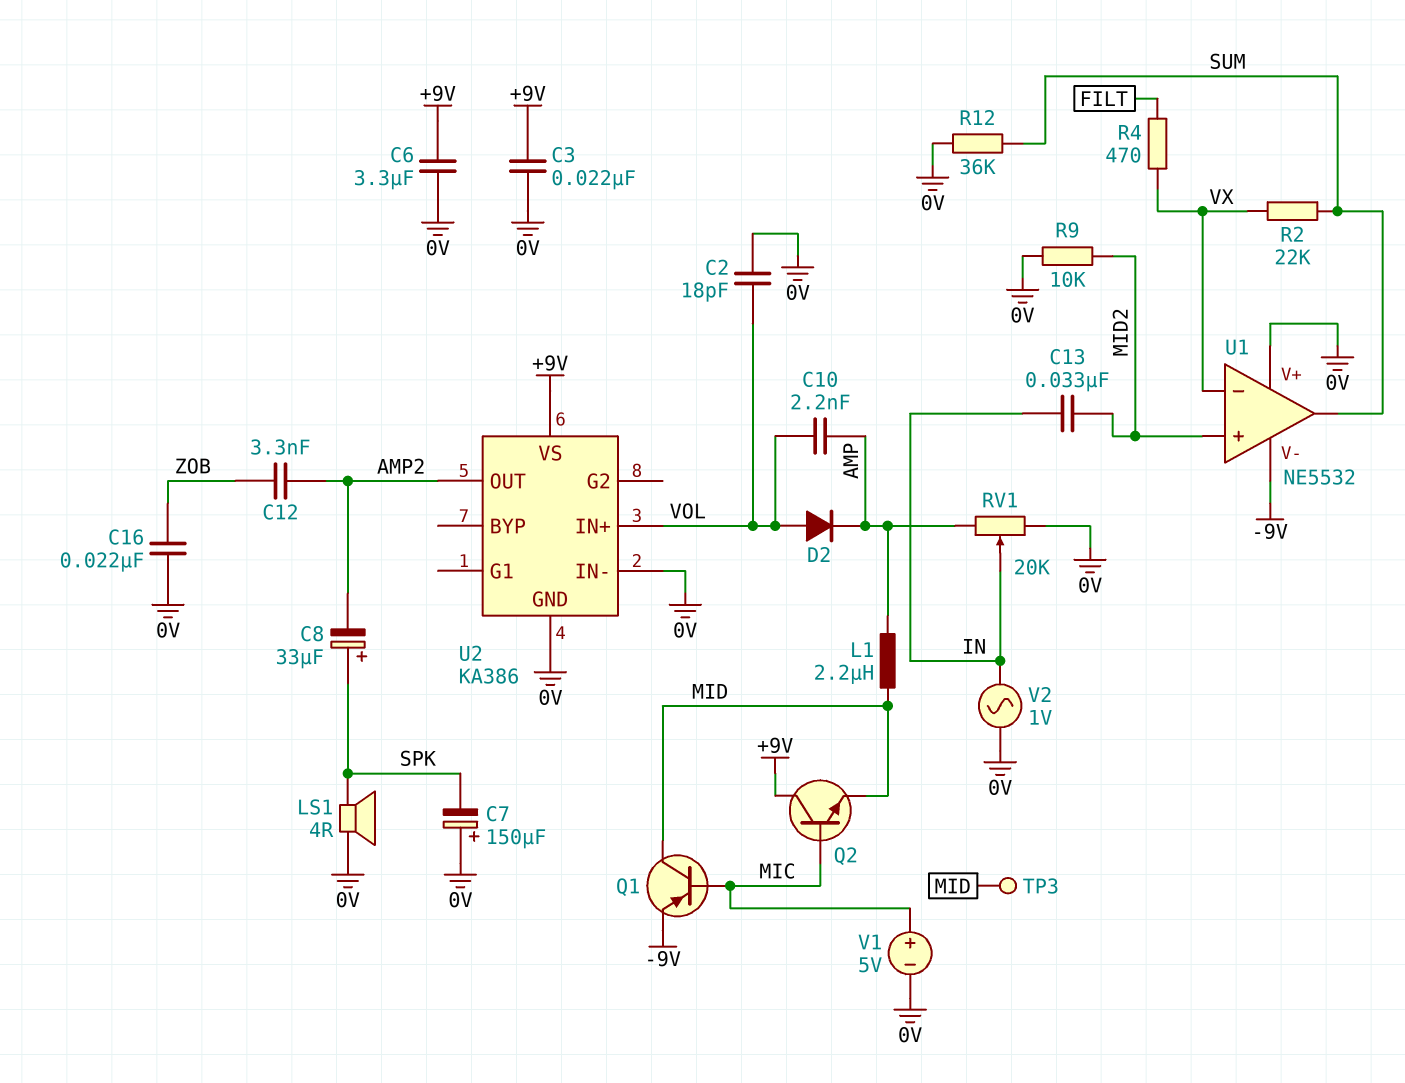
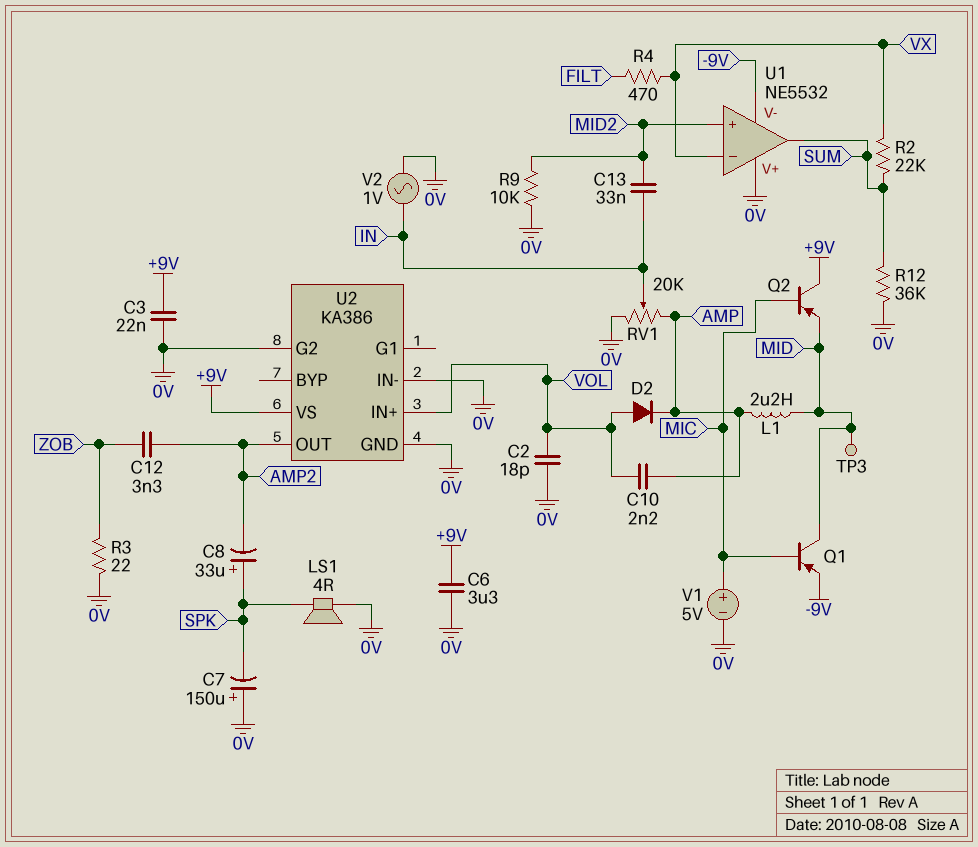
C16: 22nF (0V, ZOB) -> none
Q2: NPN (B MIC, C +9V, E MID) -> PNP (B MIC, C +9V, E MID)
R3: none -> 22 (0V, ZOB)
U2 pin G2: none -> 0V

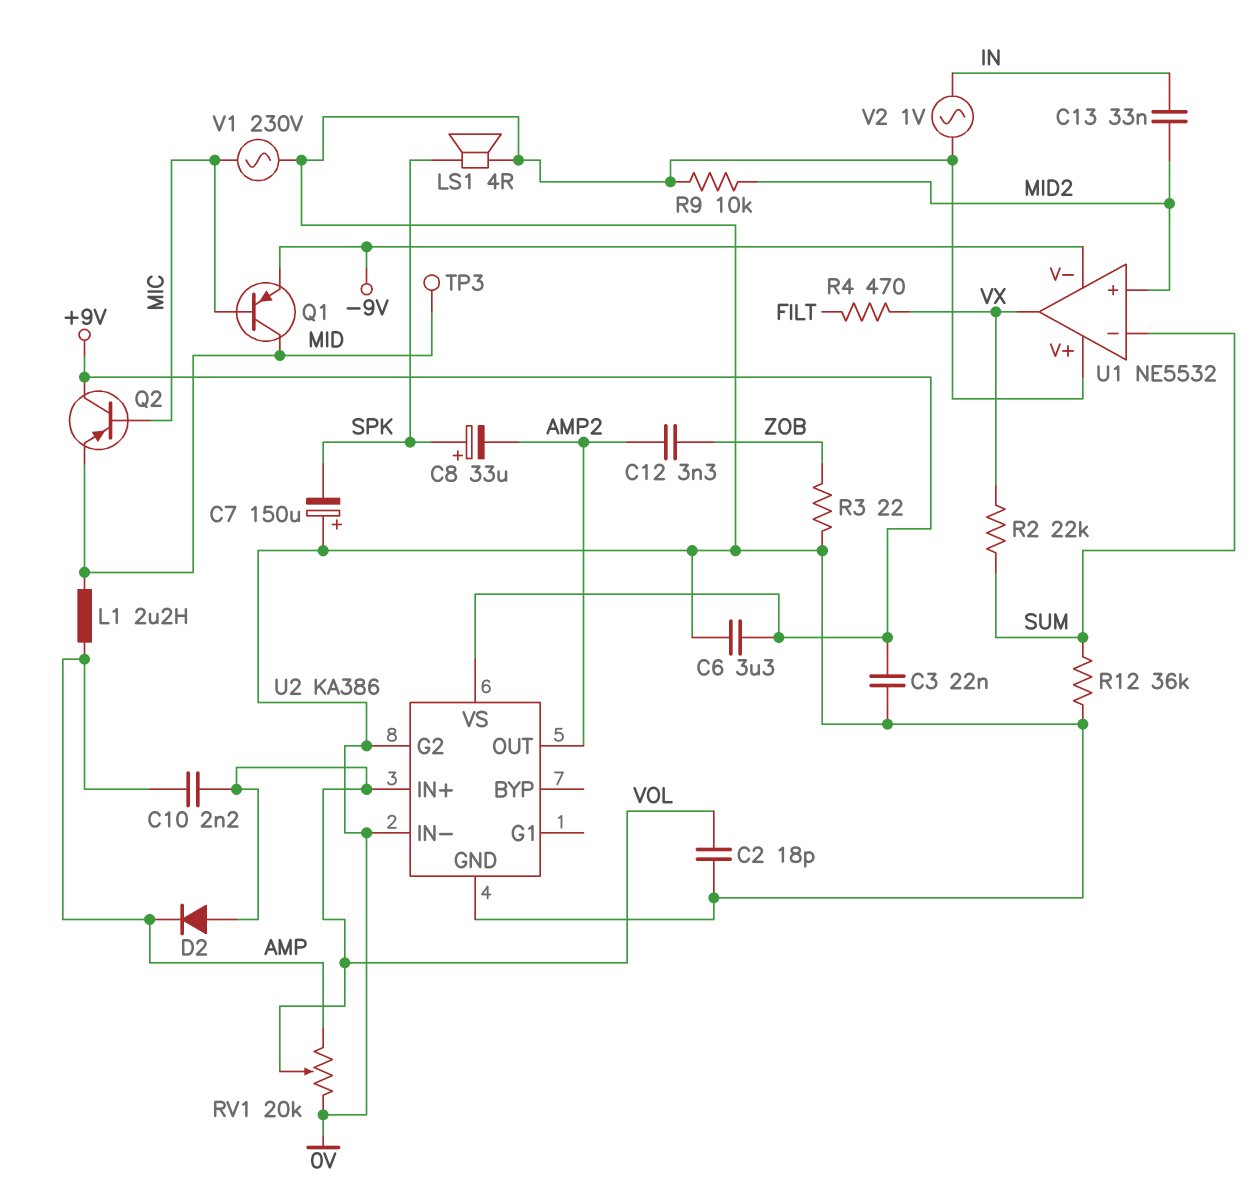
RV1: 20k (0V, AMP, wiper IN) -> 20k (0V, AMP, wiper VOL)
U1 pin in-: VX -> SUM
U1 pin out: SUM -> VX
V1: 5V (plus MIC, minus 0V) -> AC 230V (0V, MIC)

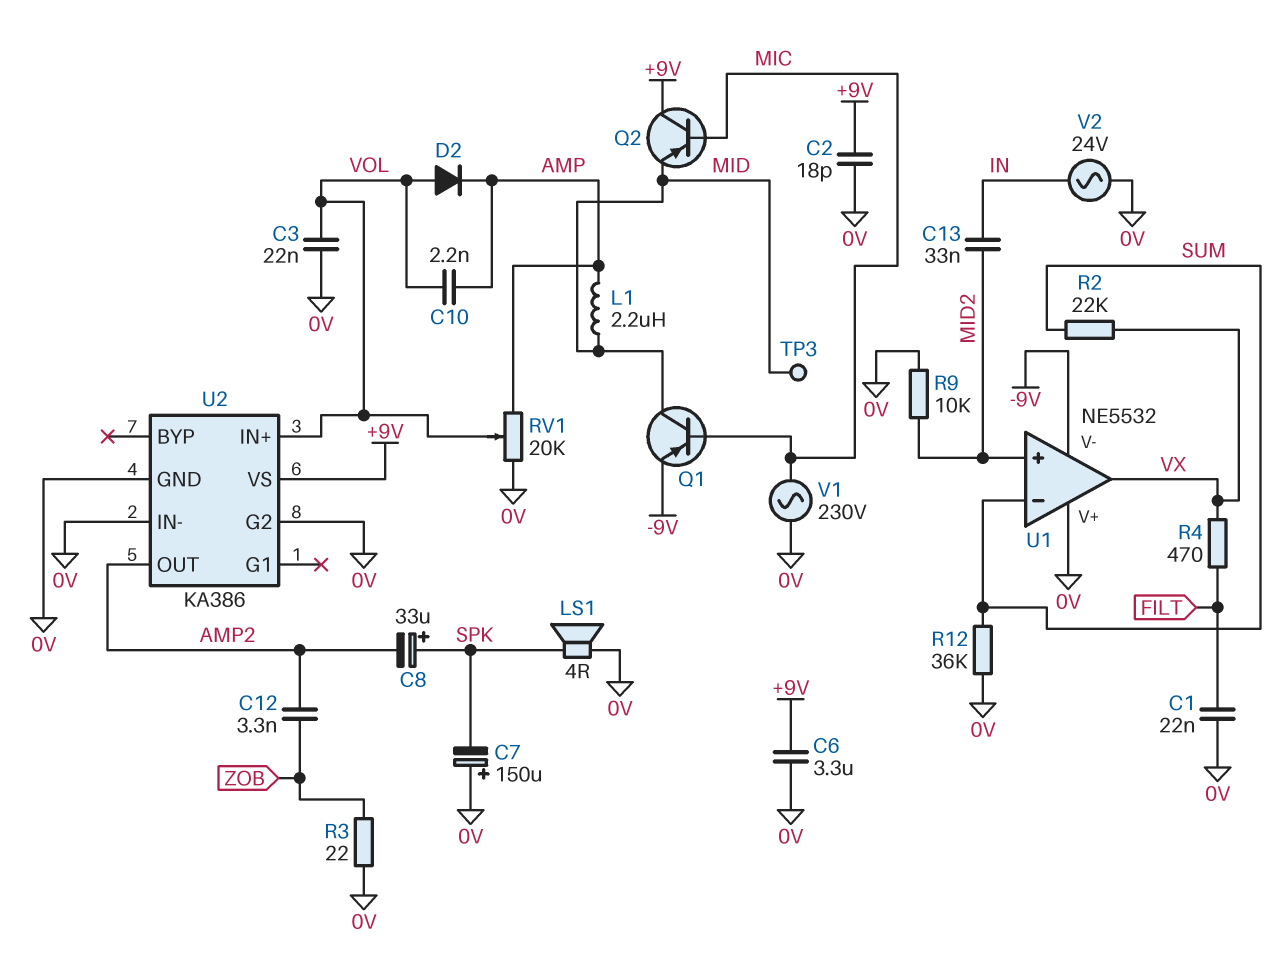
C1: none -> 22nF (0V, FILT)
C2: 18pF (0V, VOL) -> 18pF (+9V, 0V)
C3: 22nF (+9V, 0V) -> 22nF (0V, VOL)
V2: AC 1V (0V, IN) -> AC 24V (0V, IN)

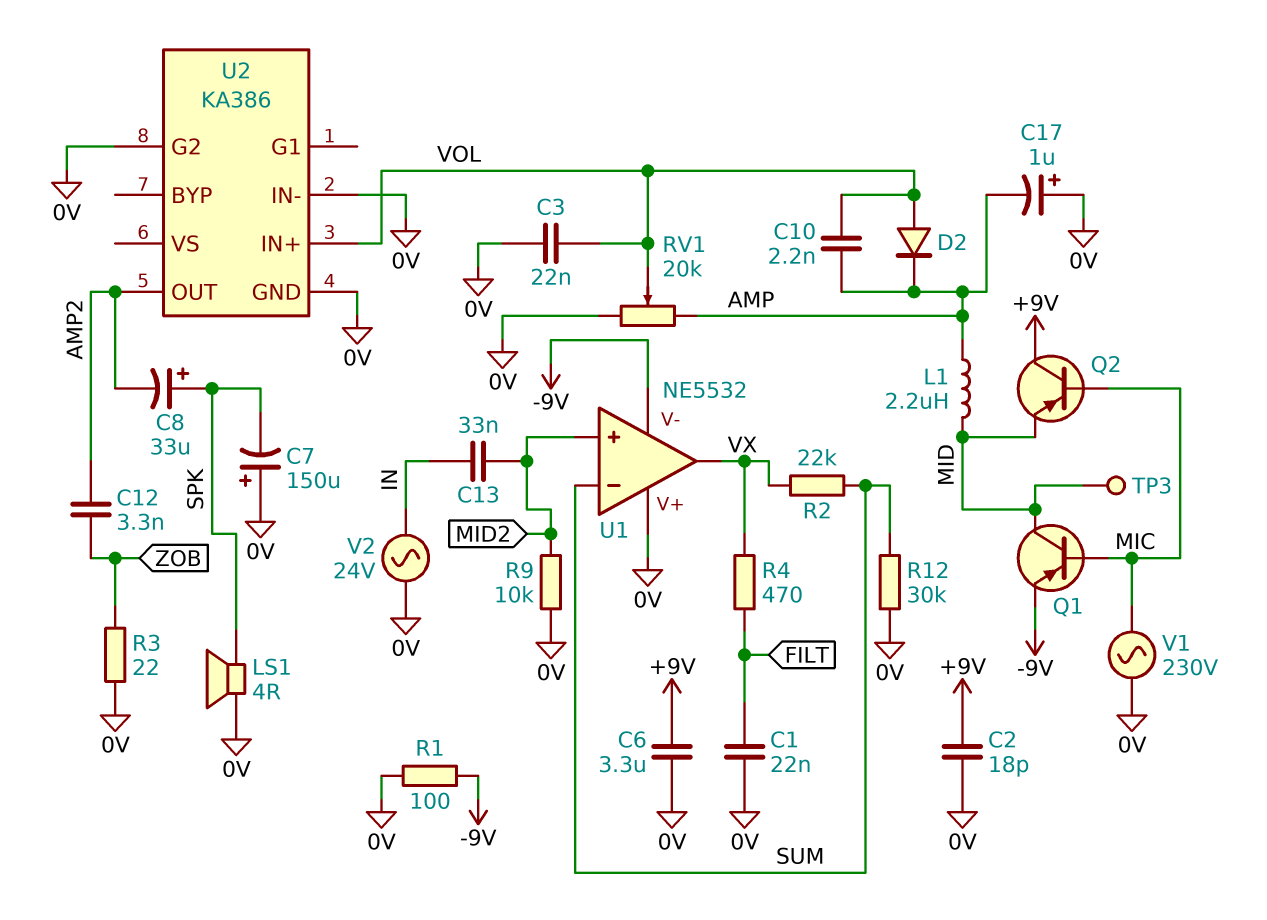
C17: none -> 1uF (plus 0V, minus AMP)
R1: none -> 100 (-9V, 0V)
R12: 36k (0V, SUM) -> 30k (0V, SUM)
U2 pin VS: +9V -> none

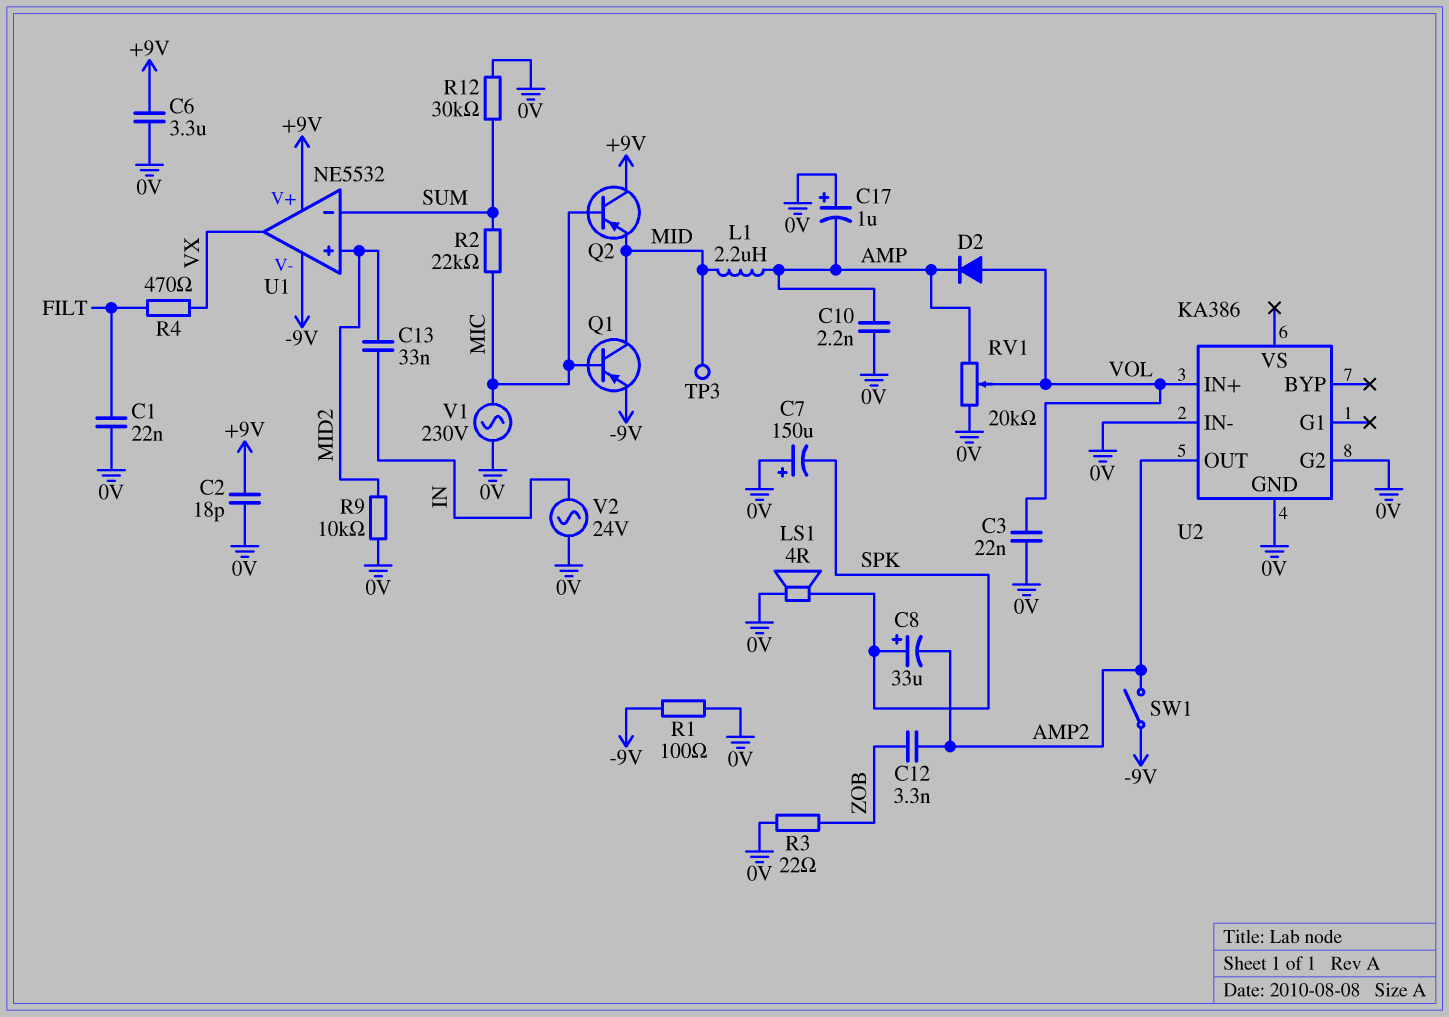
C10: 2.2nF (AMP, VOL) -> 2.2nF (0V, AMP)
R2: 22k (SUM, VX) -> 22k (MIC, SUM)
SW1: none -> switch (-9V, AMP2)
U1 pin V+: 0V -> +9V

